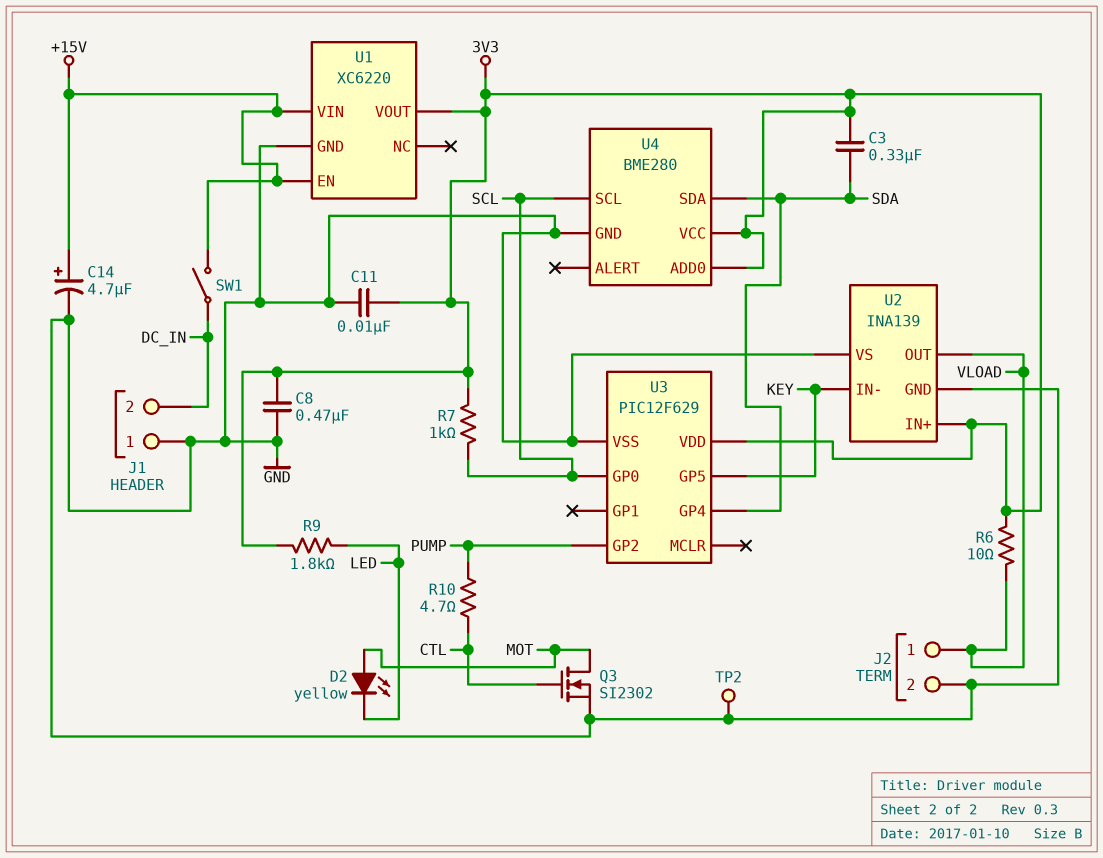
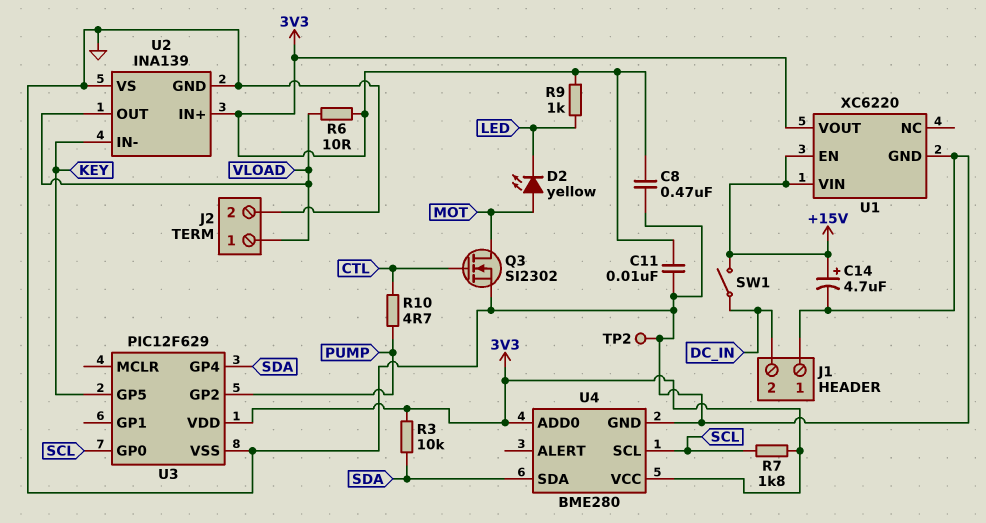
C3: 330nF (3V3, SDA) -> none
R3: none -> 10k (3V3, SDA)
R7: 1k (3V3, SCL) -> 1.8k (3V3, SCL)
R9: 1.8k (3V3, LED) -> 1k (3V3, LED)

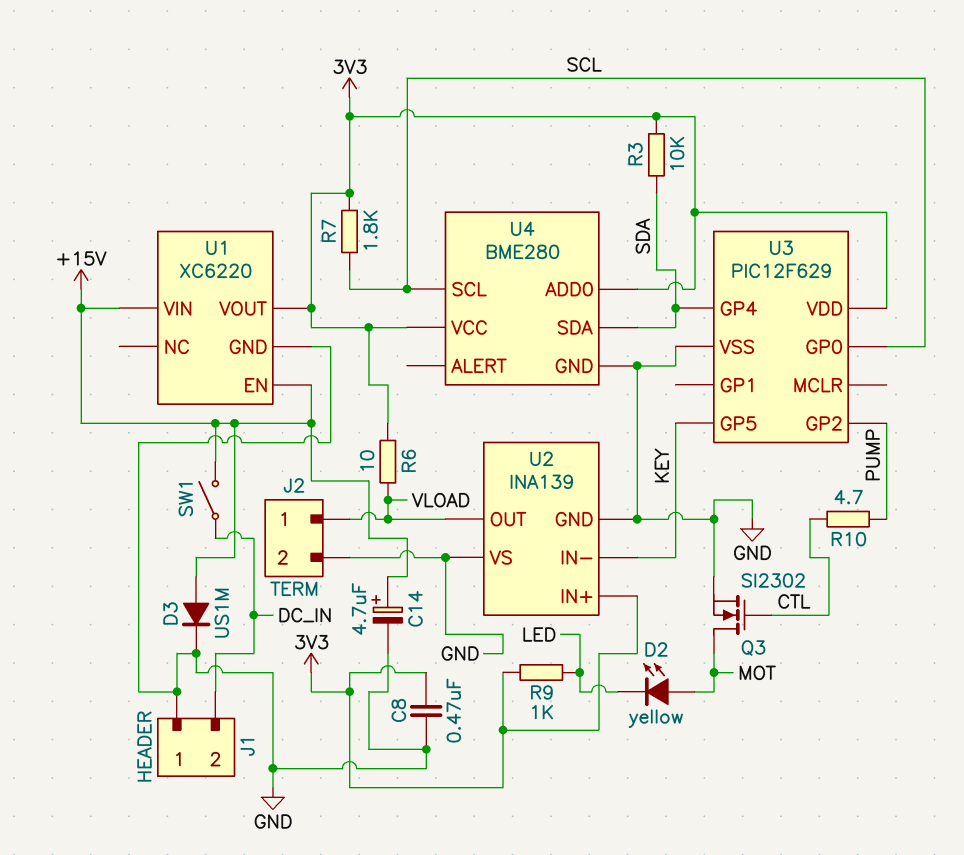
C11: 10nF (3V3, GND) -> none
D3: none -> diode US1M (A +15V, K GND)
TP2: test point (GND) -> none

